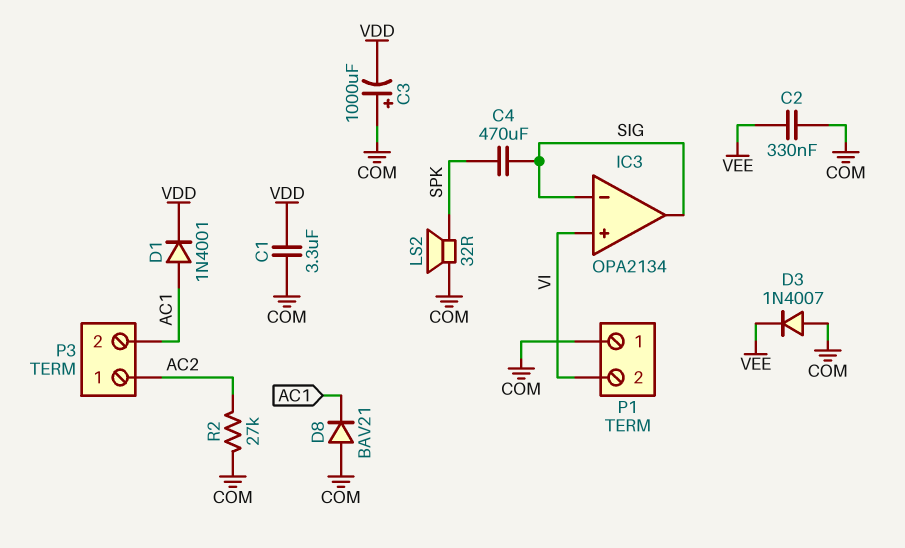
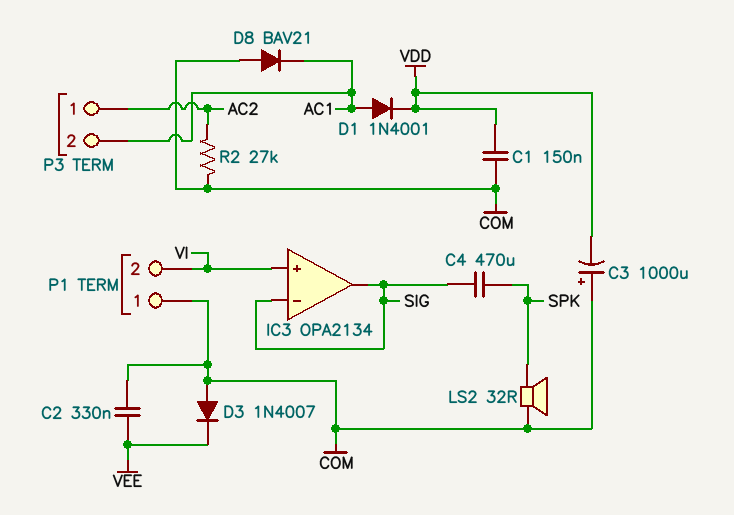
C1: 3.3uF (COM, VDD) -> 150nF (COM, VDD)

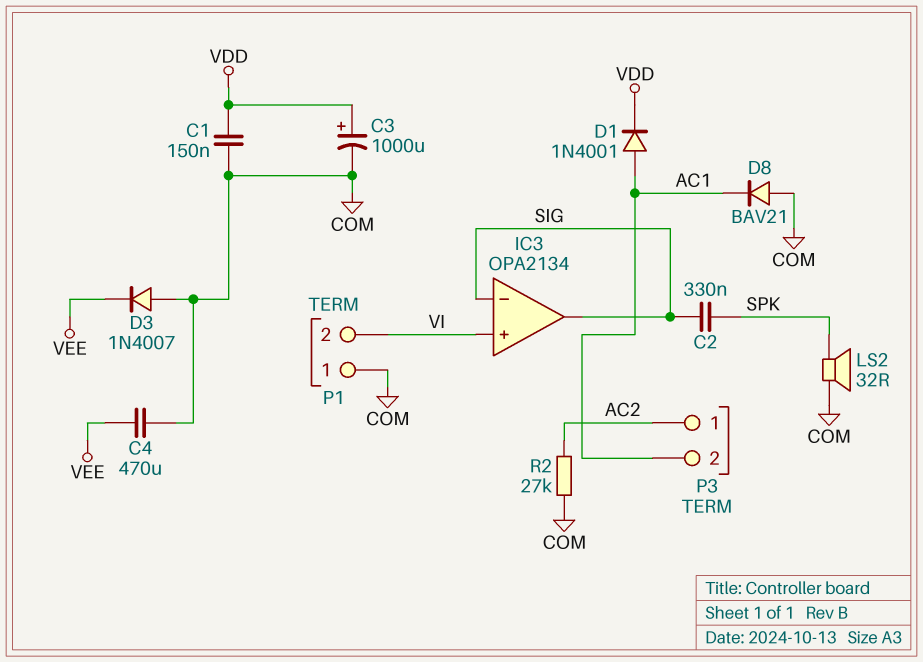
C2: 330nF (COM, VEE) -> 330nF (SIG, SPK)
C3: 1000uF (plus COM, minus VDD) -> 1000uF (plus VDD, minus COM)
C4: 470uF (SIG, SPK) -> 470uF (COM, VEE)

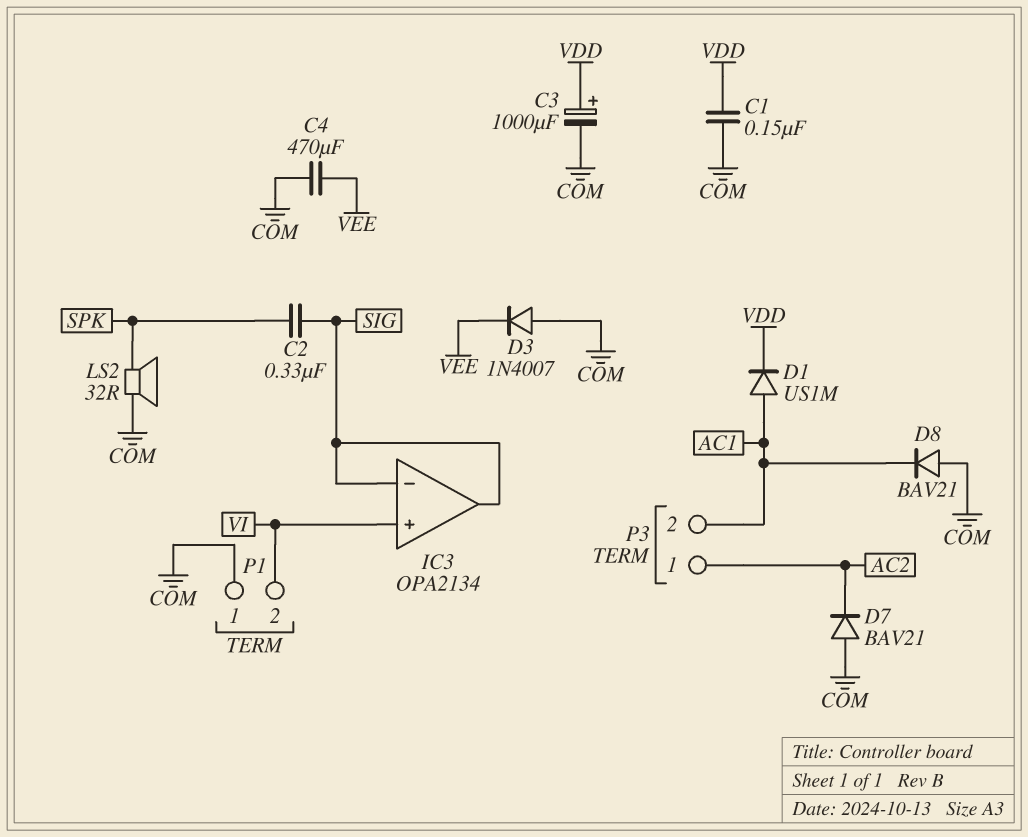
D1: diode 1N4001 (A AC1, K VDD) -> diode US1M (A AC1, K VDD)
D7: none -> diode BAV21 (A COM, K AC2)
R2: 27k (AC2, COM) -> none

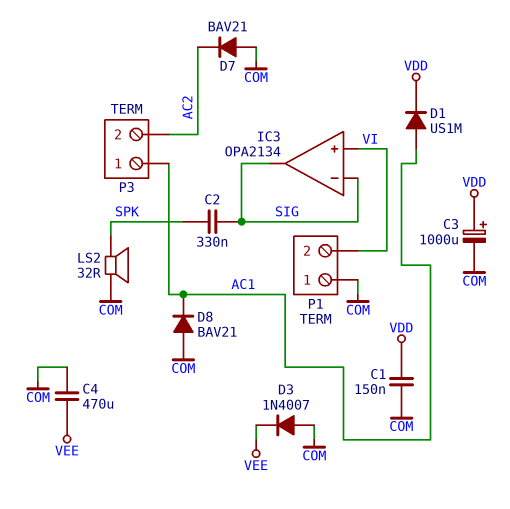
P3 pin 1: AC2 -> AC1
P3 pin 2: AC1 -> AC2

